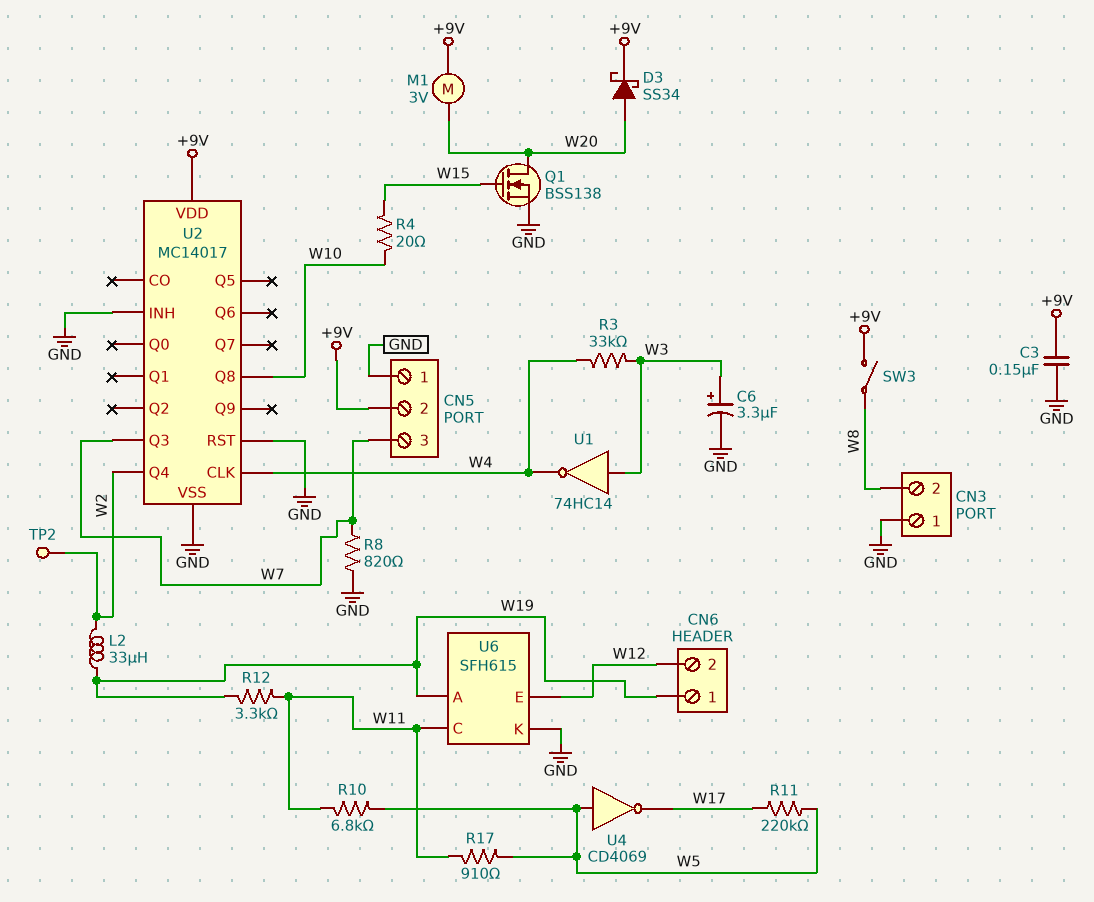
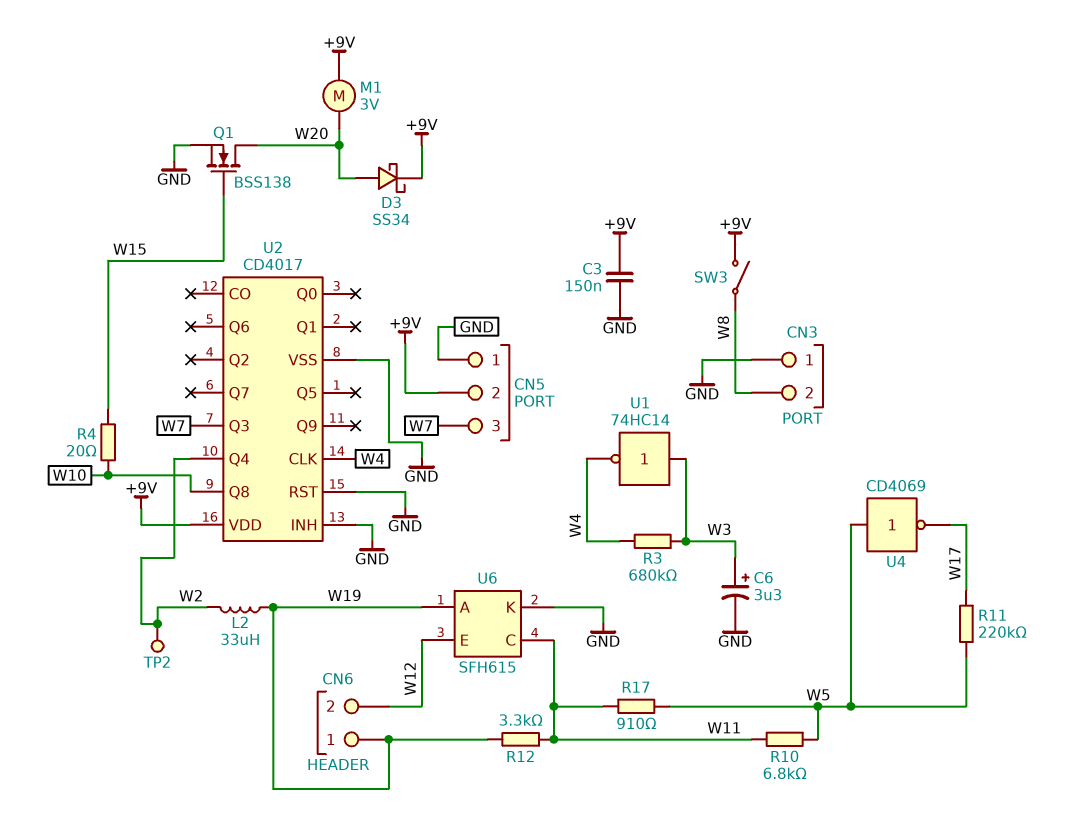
R3: 33k (W3, W4) -> 680k (W3, W4)
R8: 820 (GND, W7) -> none
U2: MC14017 -> CD4017

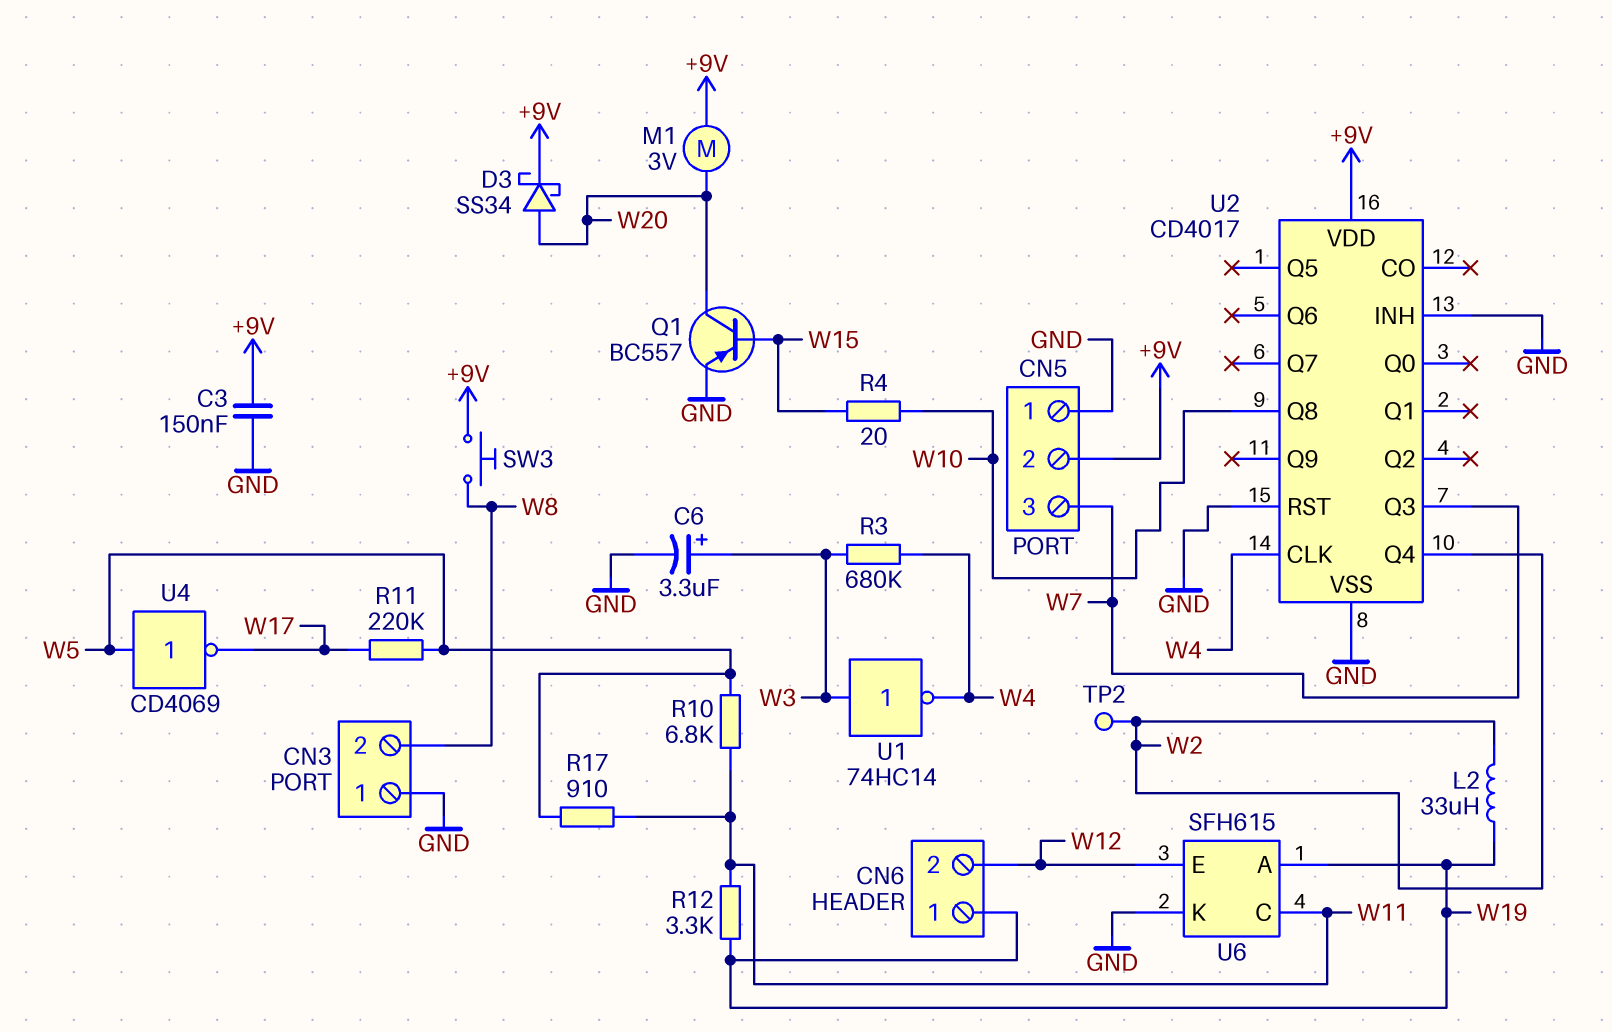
Q1: NMOS BSS138 (G W15, D W20, S GND) -> PNP BC557 (B W15, C W20, E GND)
SW3: switch (+9V, W8) -> button (+9V, W8)

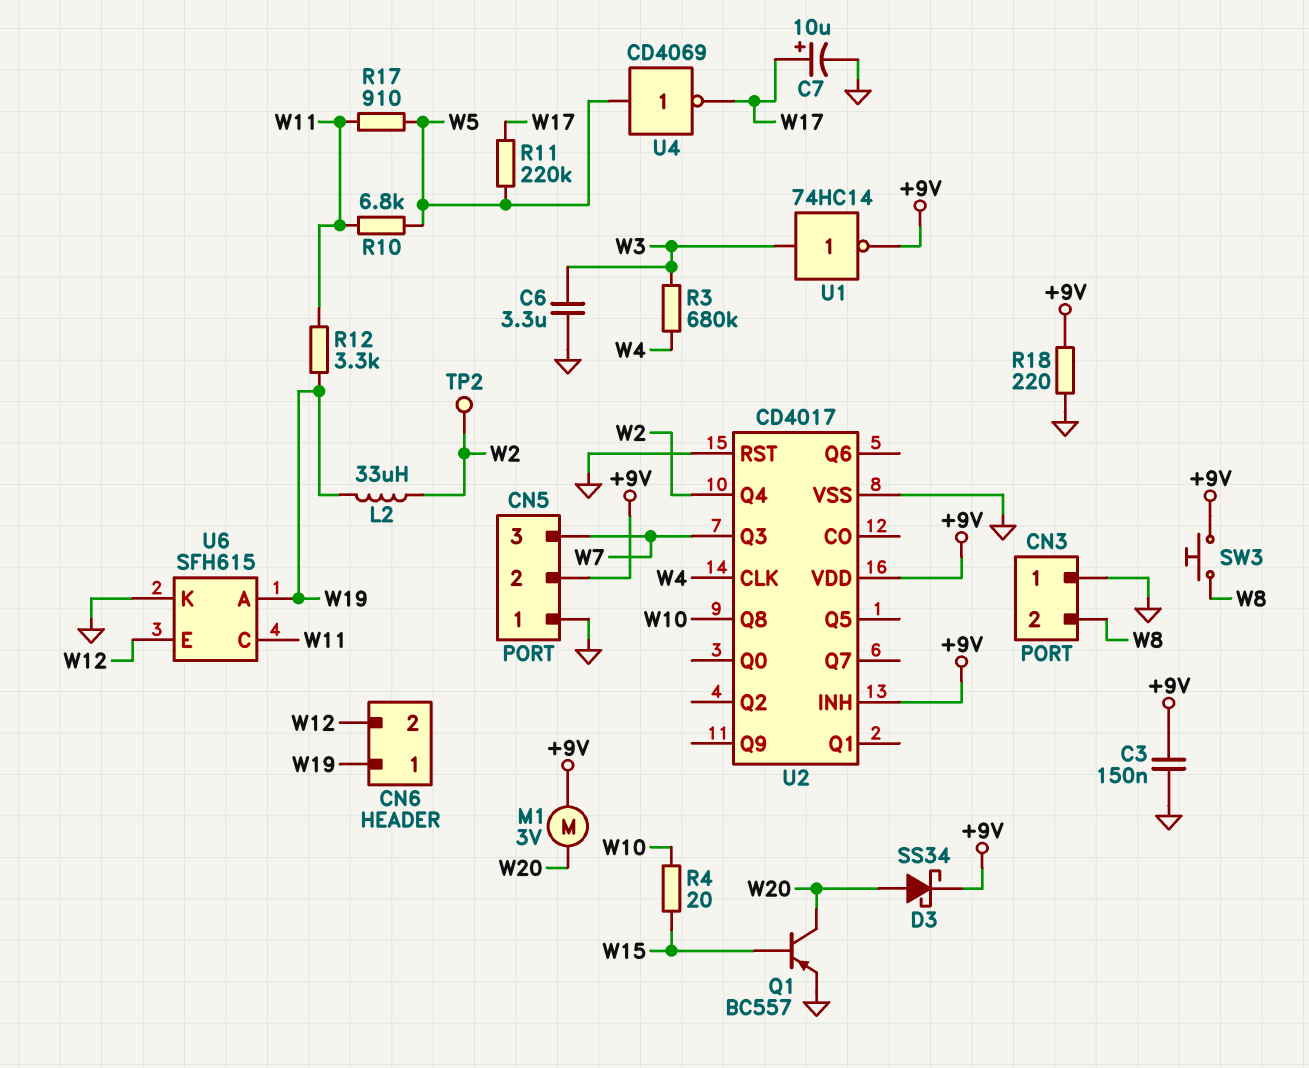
C6: 3.3uF (plus W3, minus GND) -> 3.3uF (GND, W3)
C7: none -> 10uF (plus W17, minus GND)
R18: none -> 220 (+9V, GND)
U1: NOT 74HC14 (in W3, out W4) -> NOT 74HC14 (in W3, out +9V)
U2 pin INH: GND -> +9V

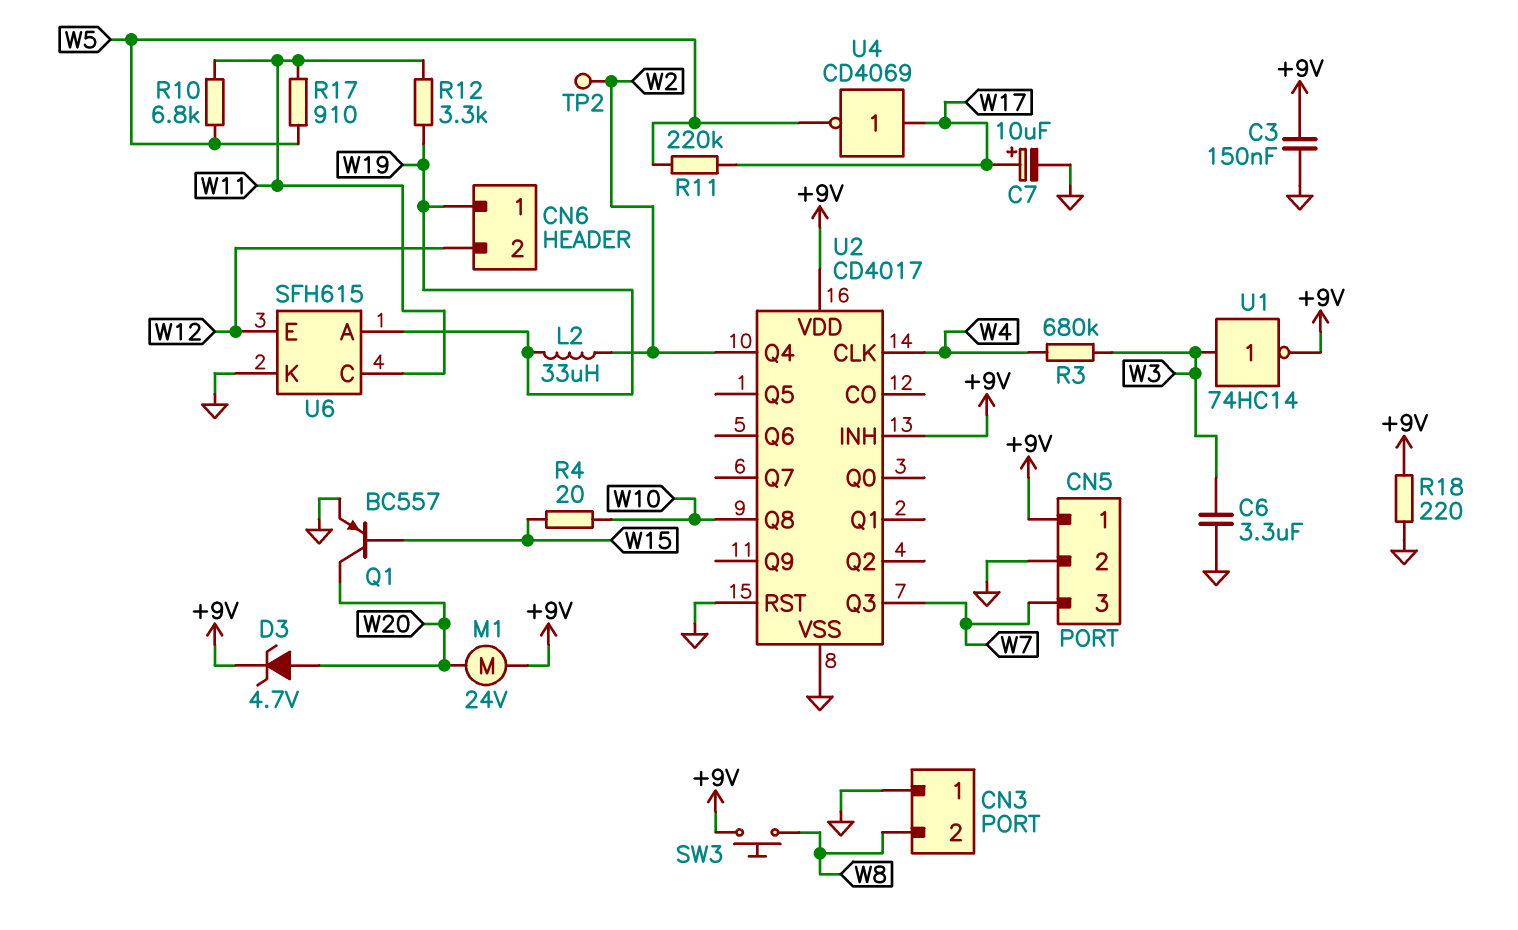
CN5 pin 1: GND -> +9V
CN5 pin 2: +9V -> GND
D3: schottky SS34 (A W20, K +9V) -> zener 4.7V (A W20, K +9V)
M1: motor 3V (+9V, W20) -> motor 24V (+9V, W20)
U4: NOT CD4069 (in W5, out W17) -> NOT CD4069 (in W17, out W5)

